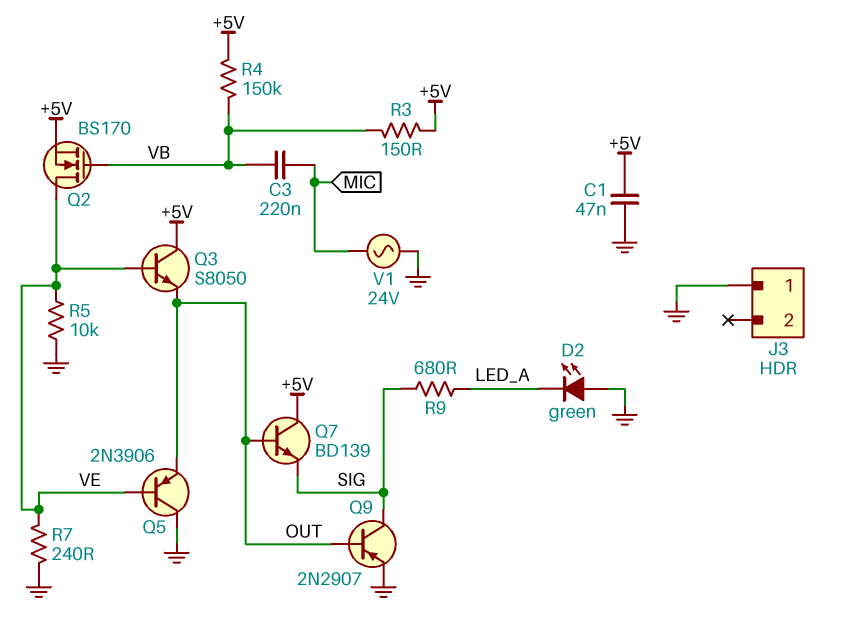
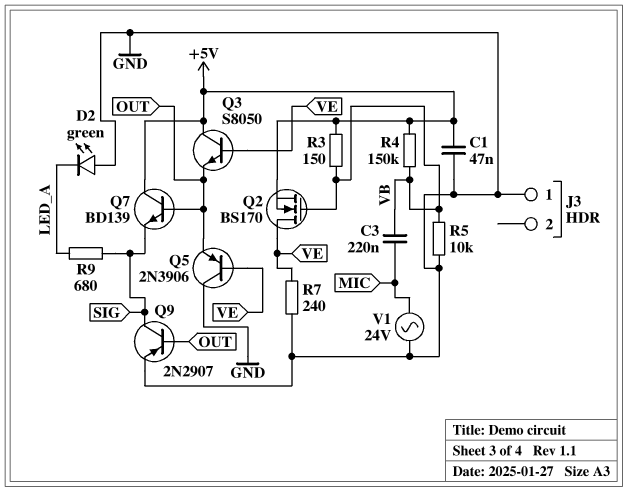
R5: 10k (GND, VE) -> 10k (GND, VB)

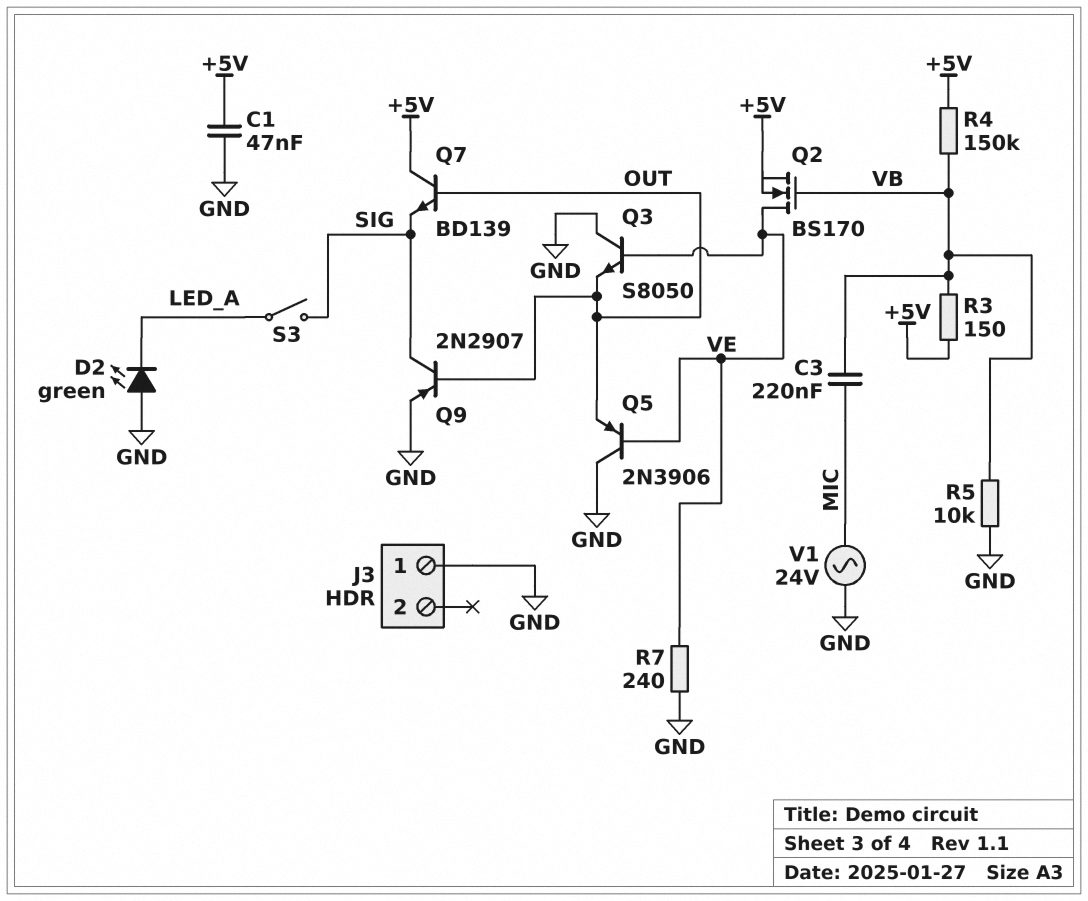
Q3: NPN S8050 (B VE, C +5V, E OUT) -> NPN S8050 (B VE, C GND, E OUT)
R9: 680 (LED_A, SIG) -> none
S3: none -> switch (LED_A, SIG)

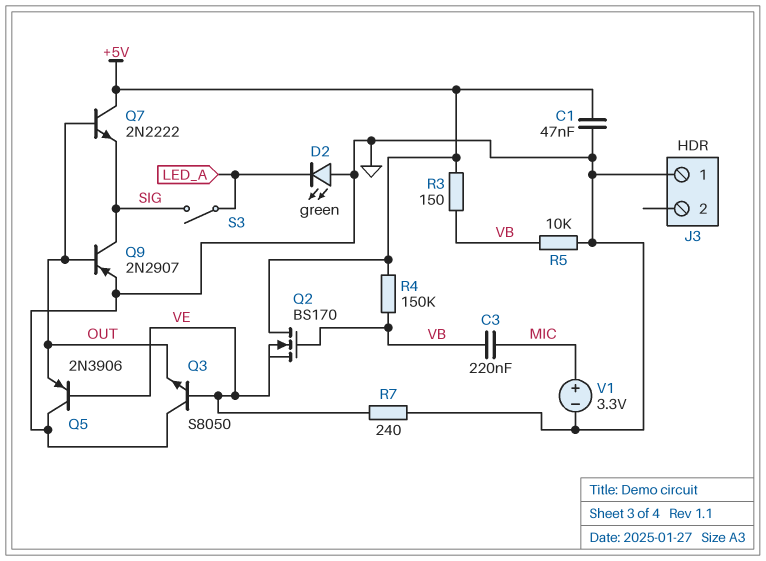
Q2: NMOS BS170 (G VB, D VE, S +5V) -> NMOS BS170 (G VB, D +5V, S VE)
Q7: NPN BD139 (B OUT, C +5V, E SIG) -> NPN 2N2222 (B OUT, C +5V, E SIG)
V1: AC 24V (GND, MIC) -> 3.3V (plus MIC, minus GND)

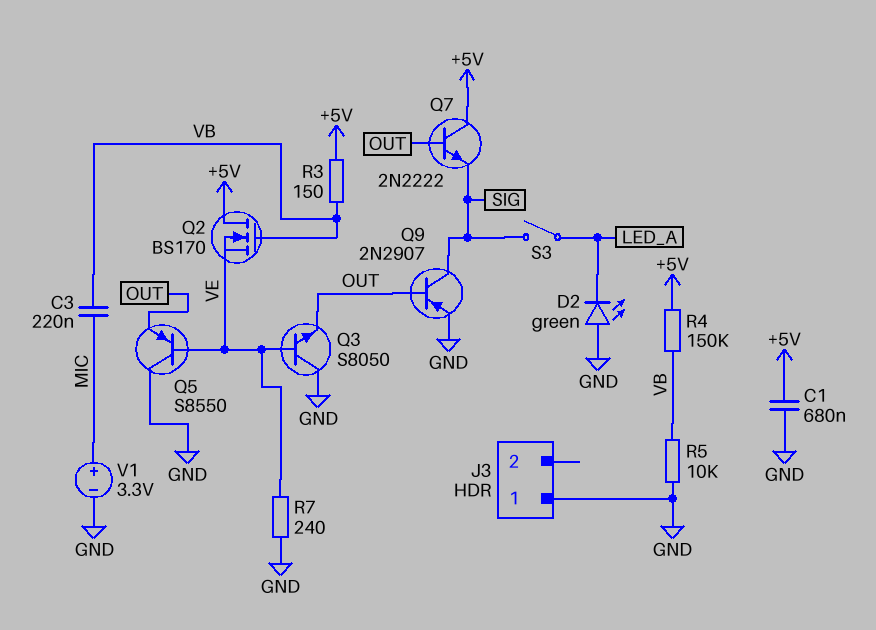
C1: 47nF (+5V, GND) -> 680nF (+5V, GND)
Q5: PNP 2N3906 (B VE, C GND, E OUT) -> PNP S8550 (B VE, C GND, E OUT)

